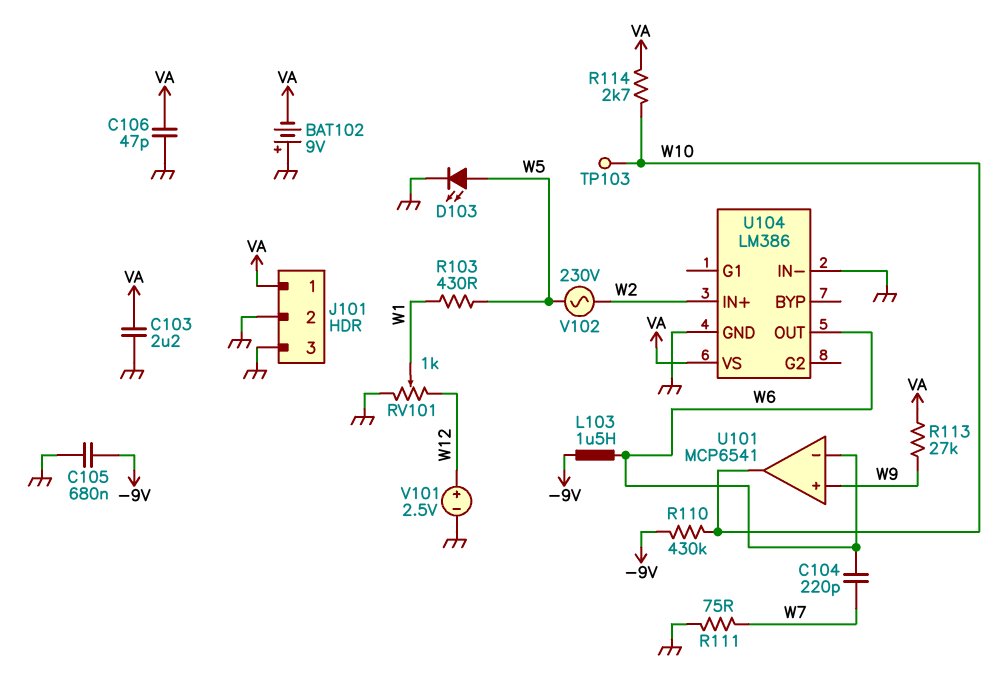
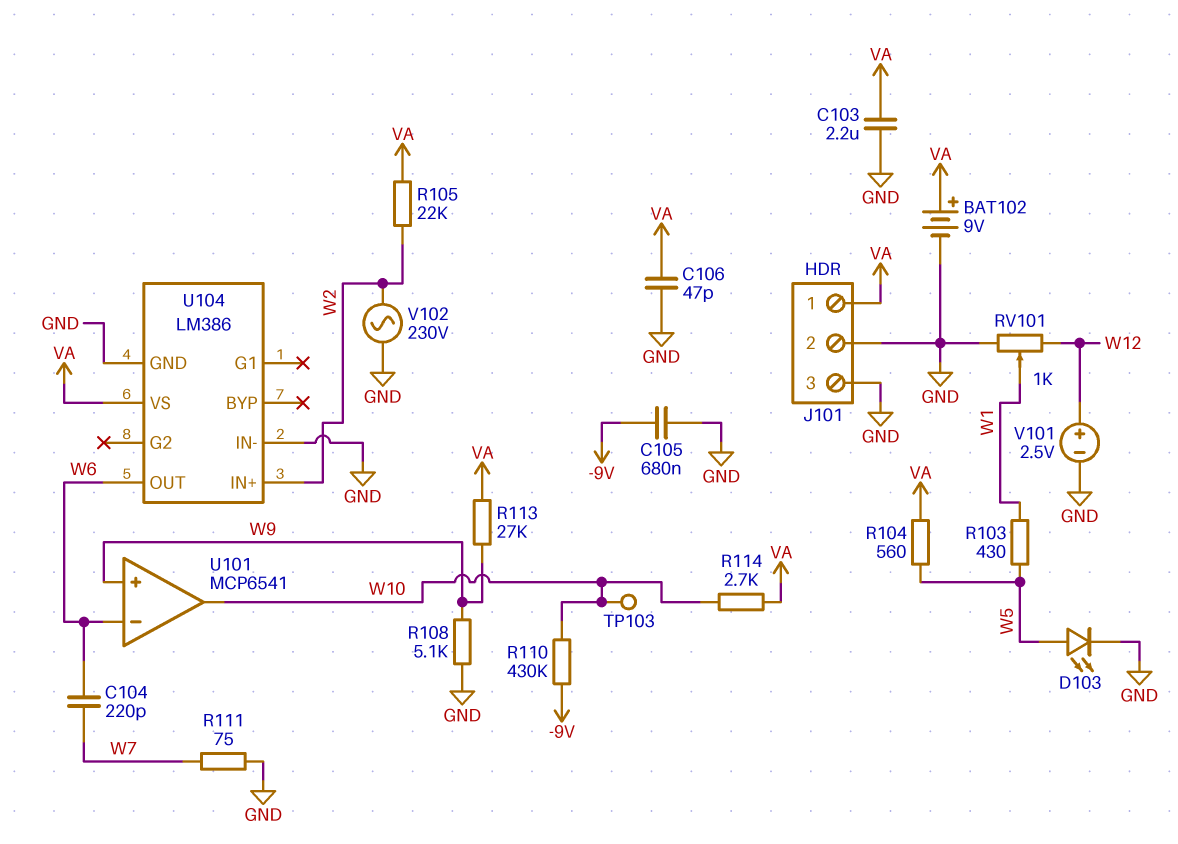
BAT102: 9V (plus GND, minus VA) -> 9V (plus VA, minus GND)
L103: 1.5uH (-9V, W6) -> none
R104: none -> 560 (VA, W5)
R105: none -> 22k (VA, W2)
R108: none -> 5.1k (GND, W9)
V102: AC 230V (W2, W5) -> AC 230V (GND, W2)

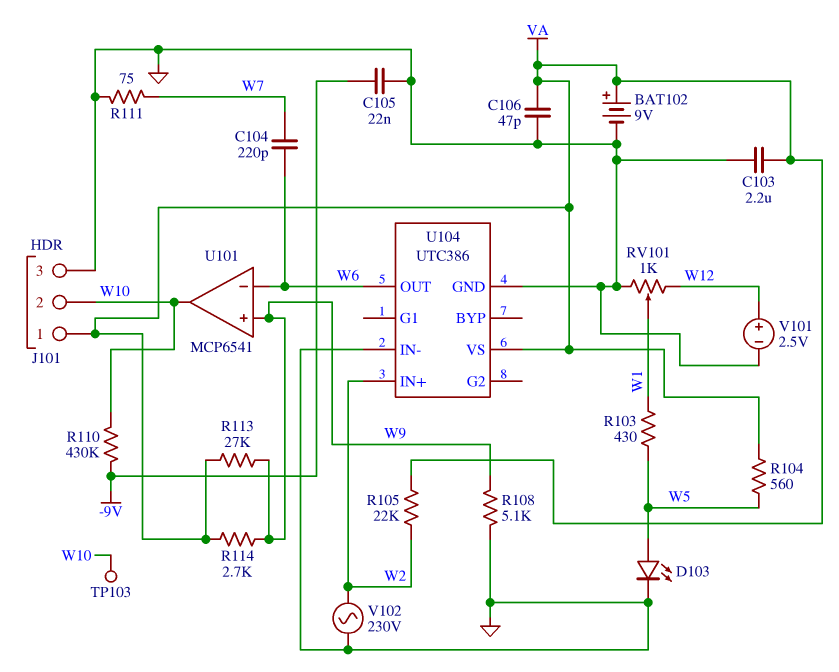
C105: 680nF (-9V, GND) -> 22nF (-9V, GND)
J101 pin 2: GND -> W10
R114: 2.7k (VA, W10) -> 2.7k (VA, W9)
U104: LM386 -> UTC386

